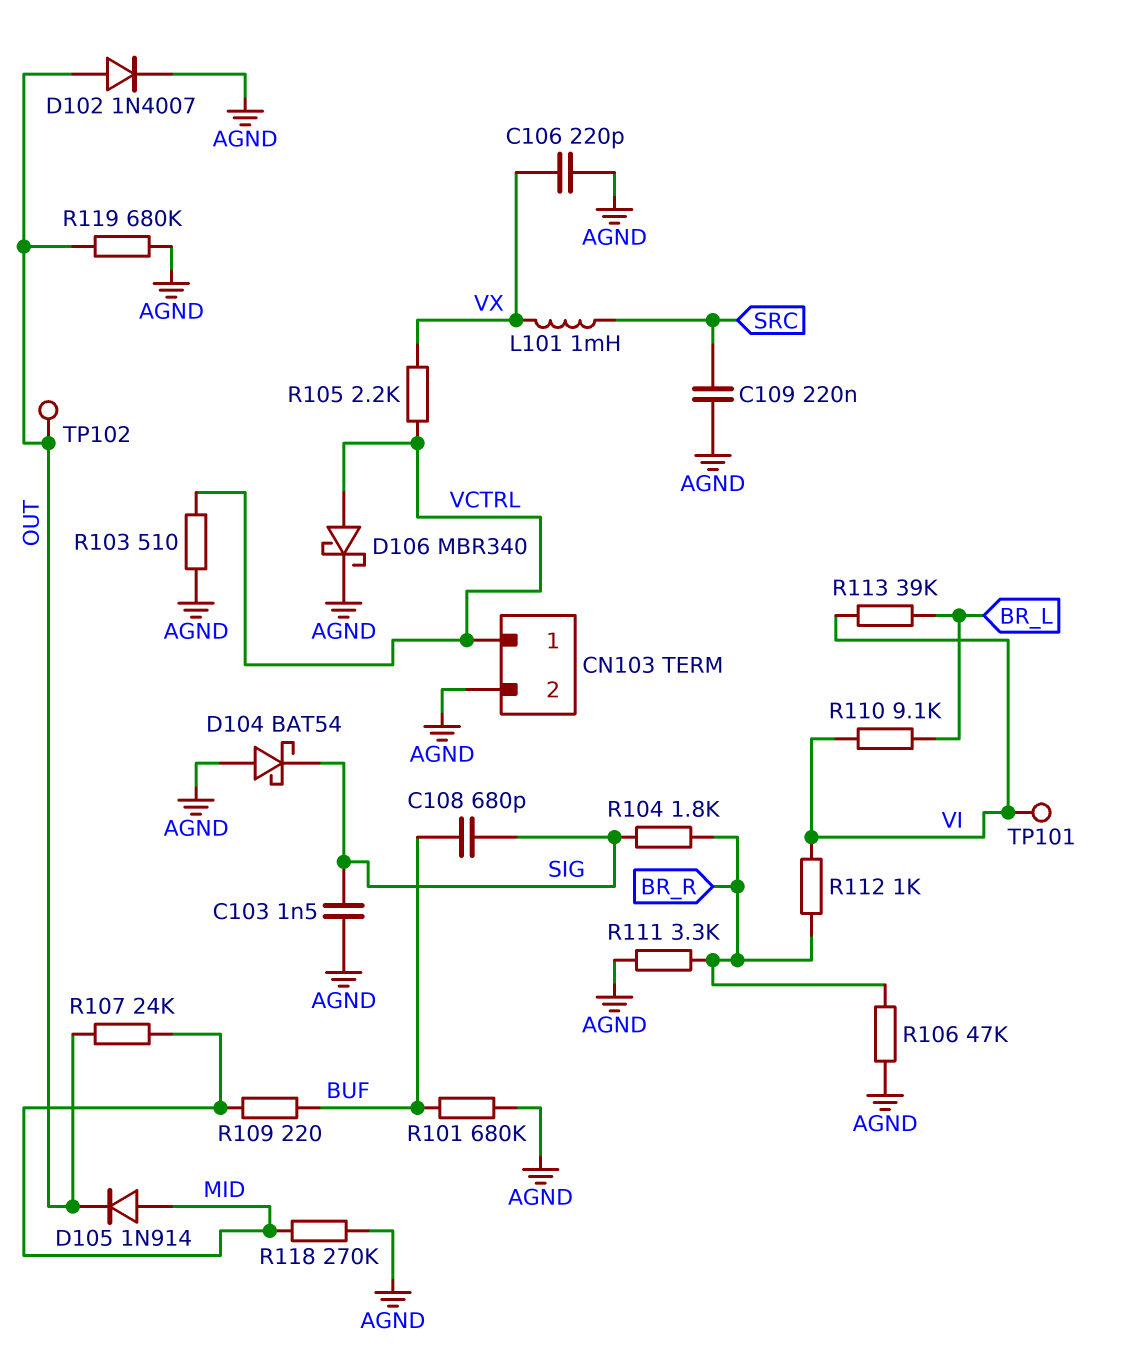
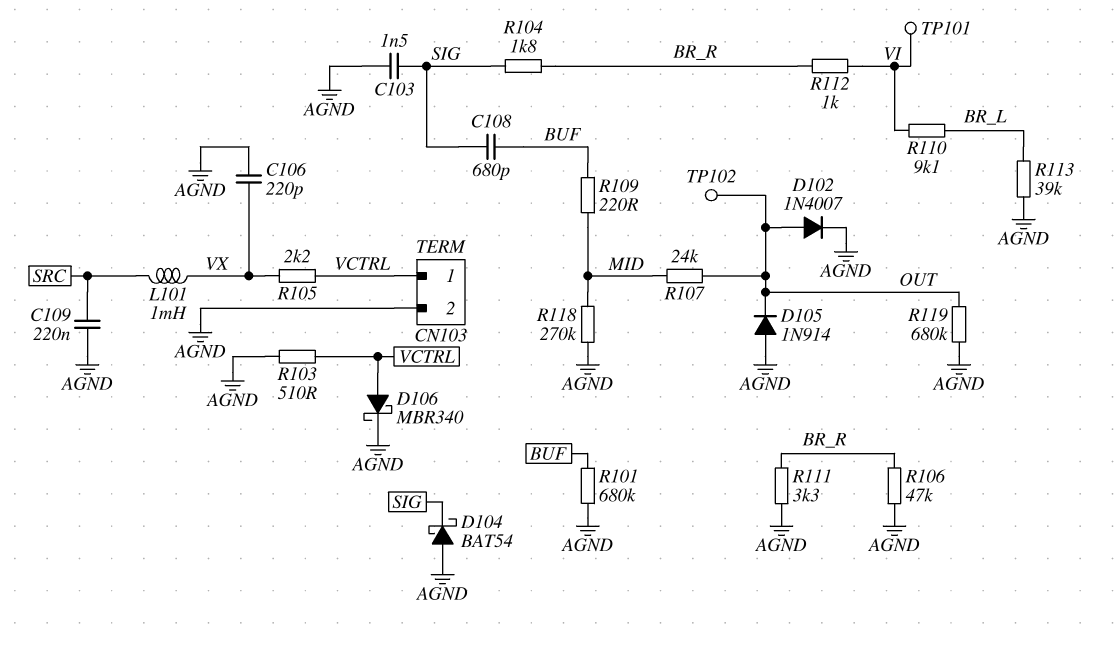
D105: diode 1N914 (A MID, K OUT) -> diode 1N914 (A AGND, K OUT)
R113: 39k (BR_L, VI) -> 39k (AGND, BR_L)

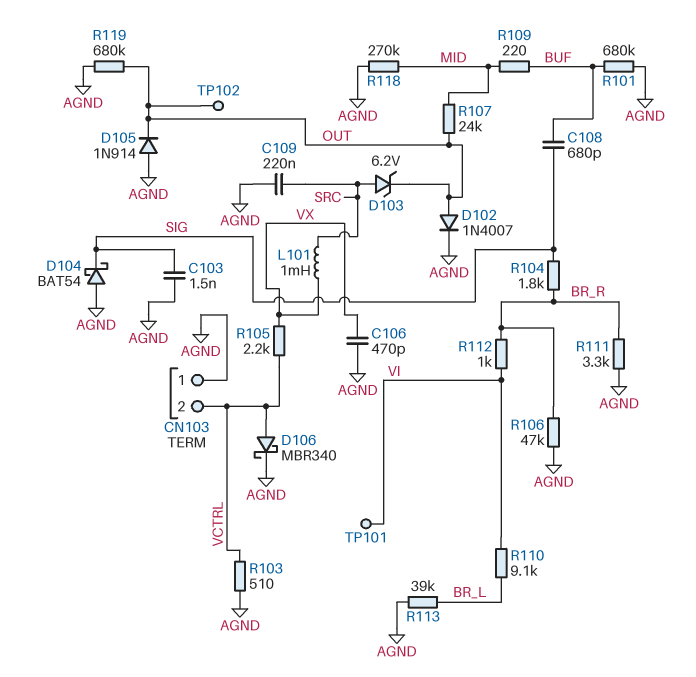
C106: 220pF (AGND, VX) -> 470pF (AGND, VX)
CN103 pin 1: VCTRL -> AGND
CN103 pin 2: AGND -> VCTRL
D103: none -> zener 6.2V (A SRC, K OUT)

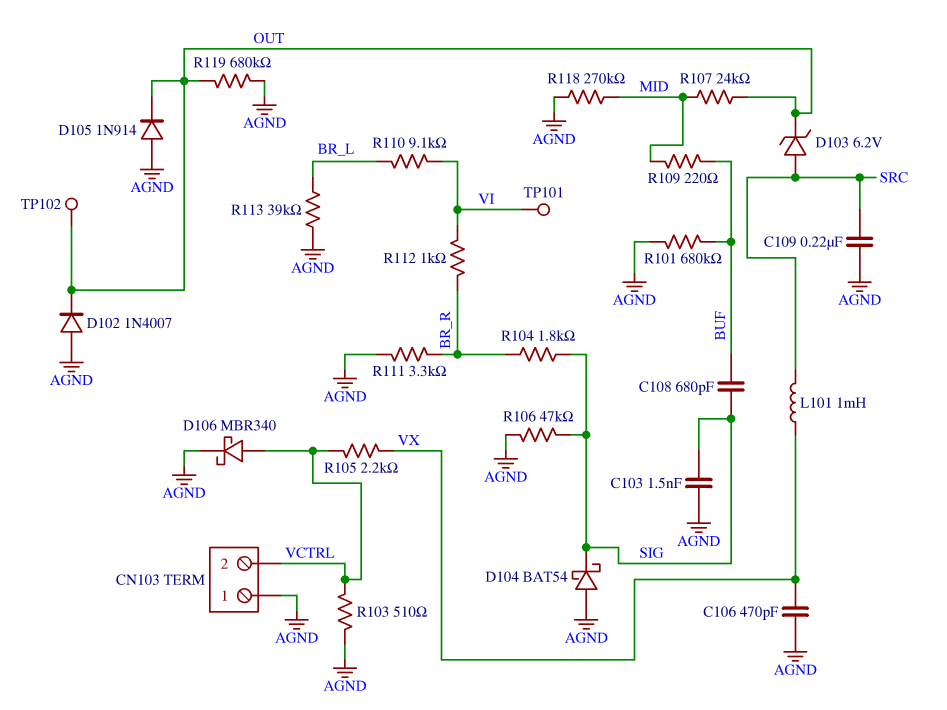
D102: diode 1N4007 (A OUT, K AGND) -> diode 1N4007 (A AGND, K OUT)
R106: 47k (AGND, BR_R) -> 47k (AGND, SIG)

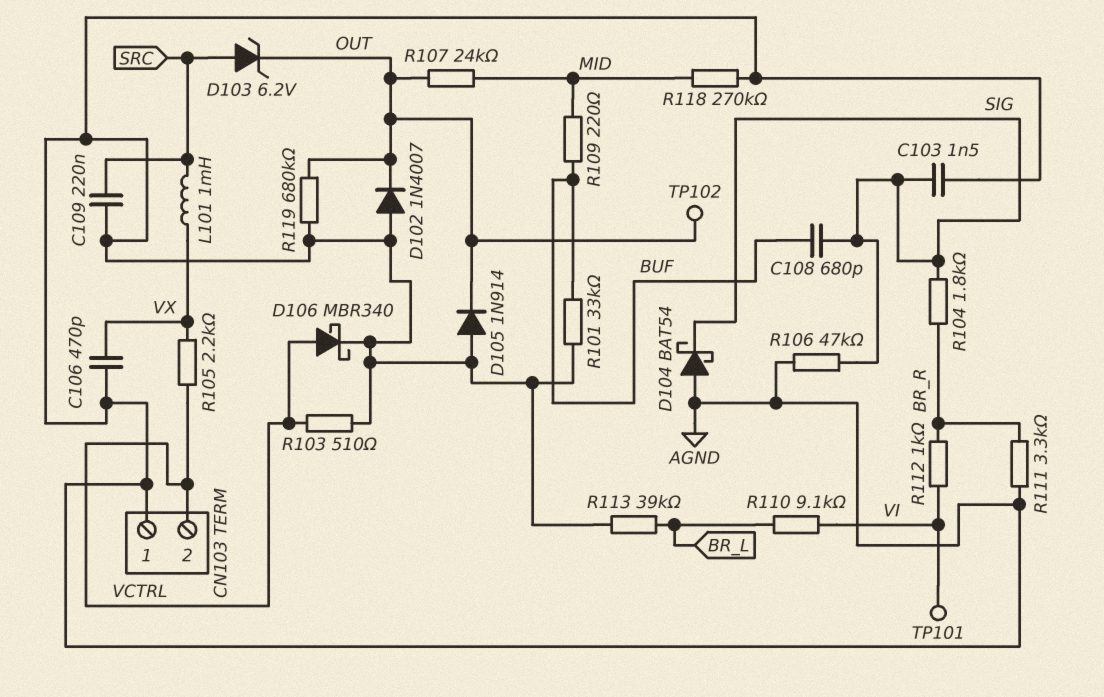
R101: 680k (AGND, BUF) -> 33k (AGND, BUF)

